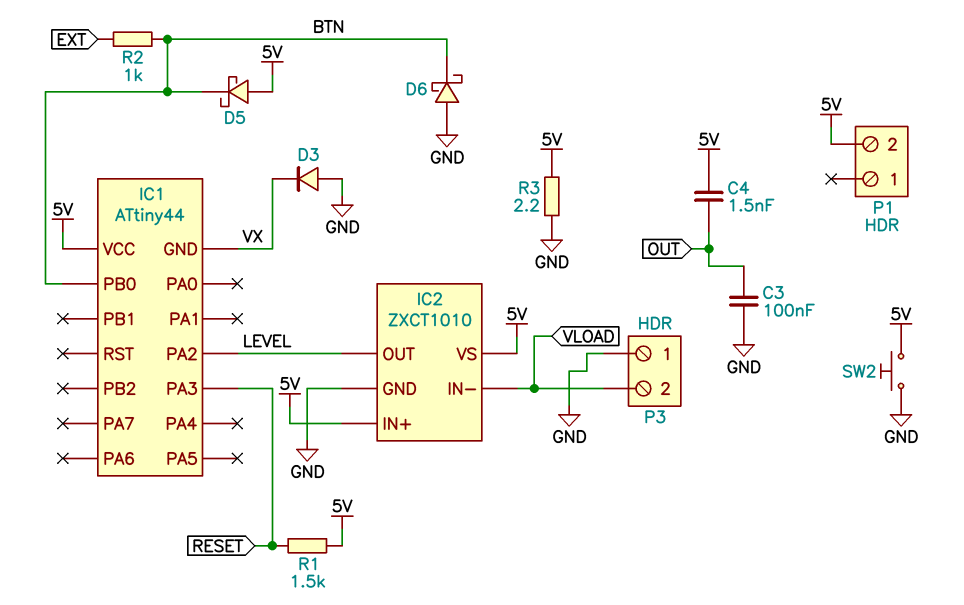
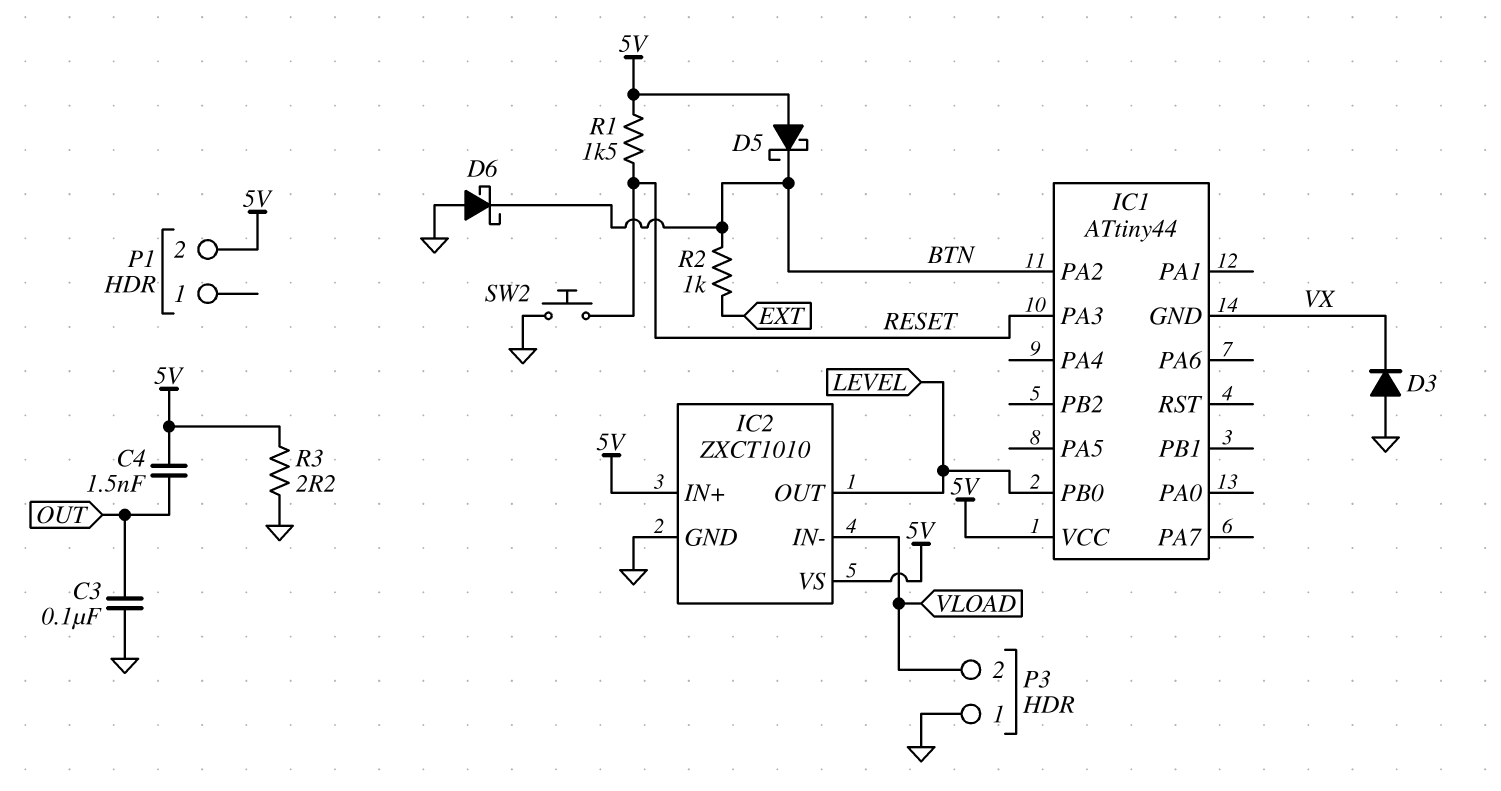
IC1 pin PA2: LEVEL -> BTN
IC1 pin PB0: BTN -> LEVEL
SW2: button (5V, GND) -> button (GND, RESET)

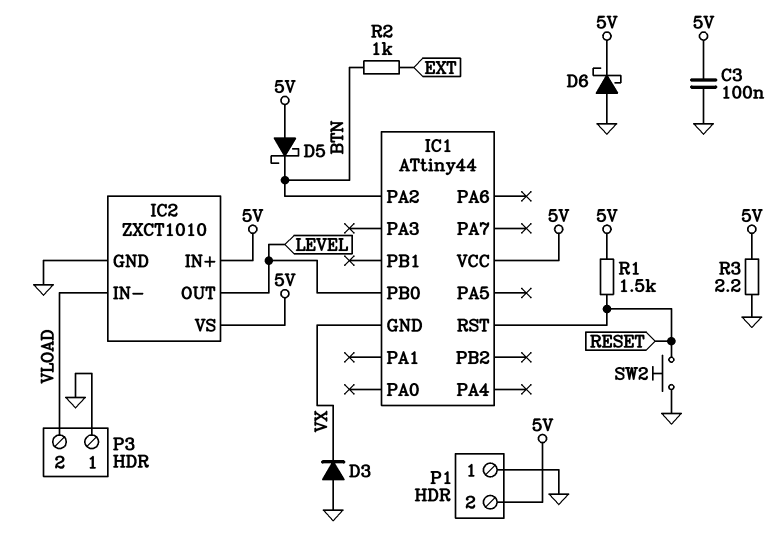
C3: 100nF (GND, OUT) -> 100nF (5V, GND)
C4: 1.5nF (5V, OUT) -> none
D6: schottky (A GND, K BTN) -> schottky (A GND, K 5V)
IC1 pin PA3: RESET -> none
IC1 pin RST: none -> RESET
P1 pin 1: none -> GND

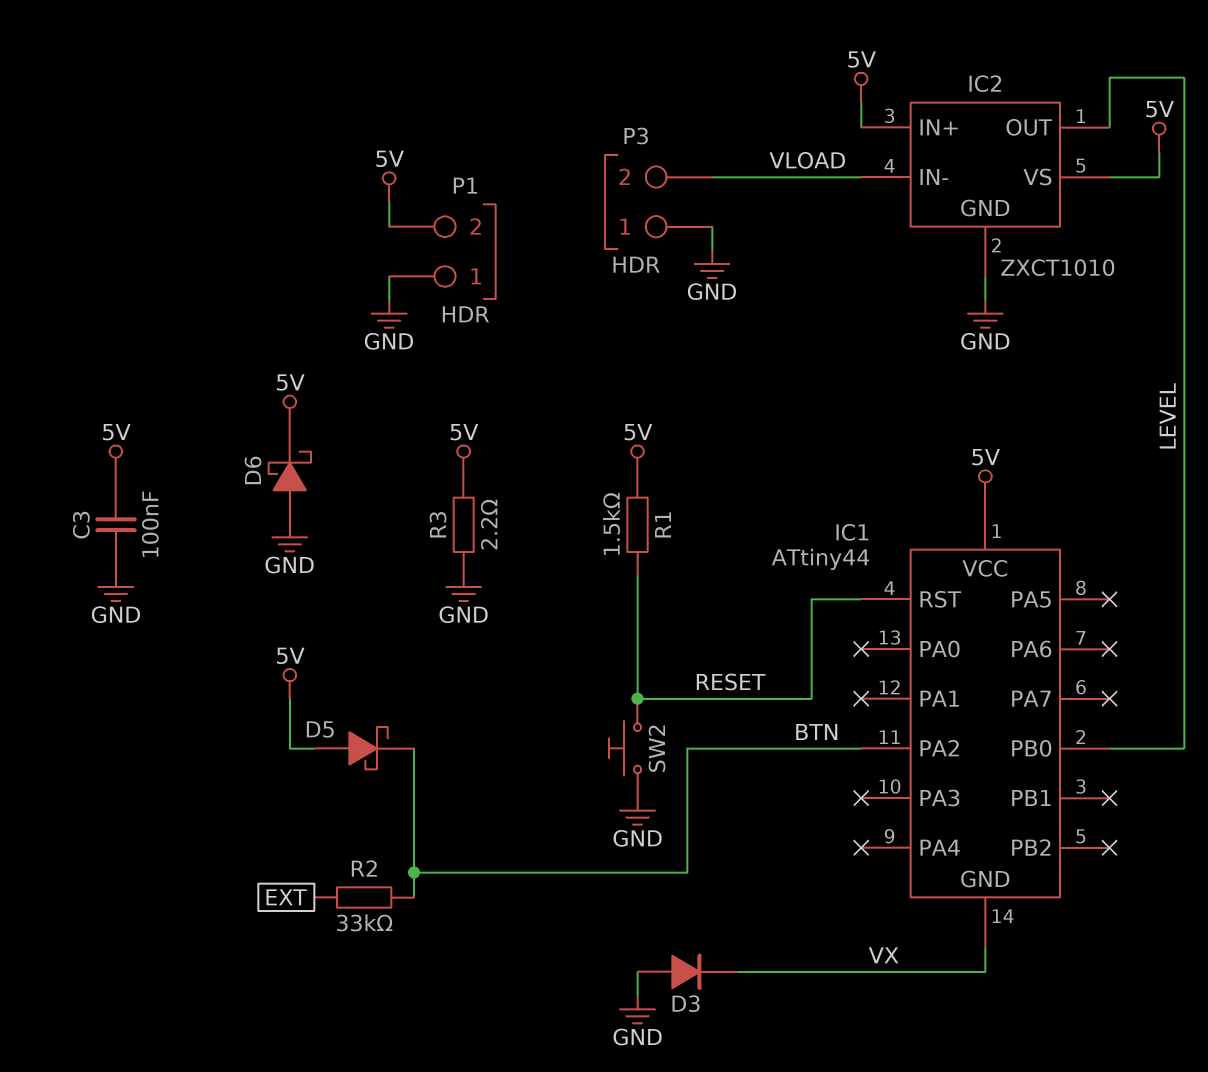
R2: 1k (BTN, EXT) -> 33k (BTN, EXT)

